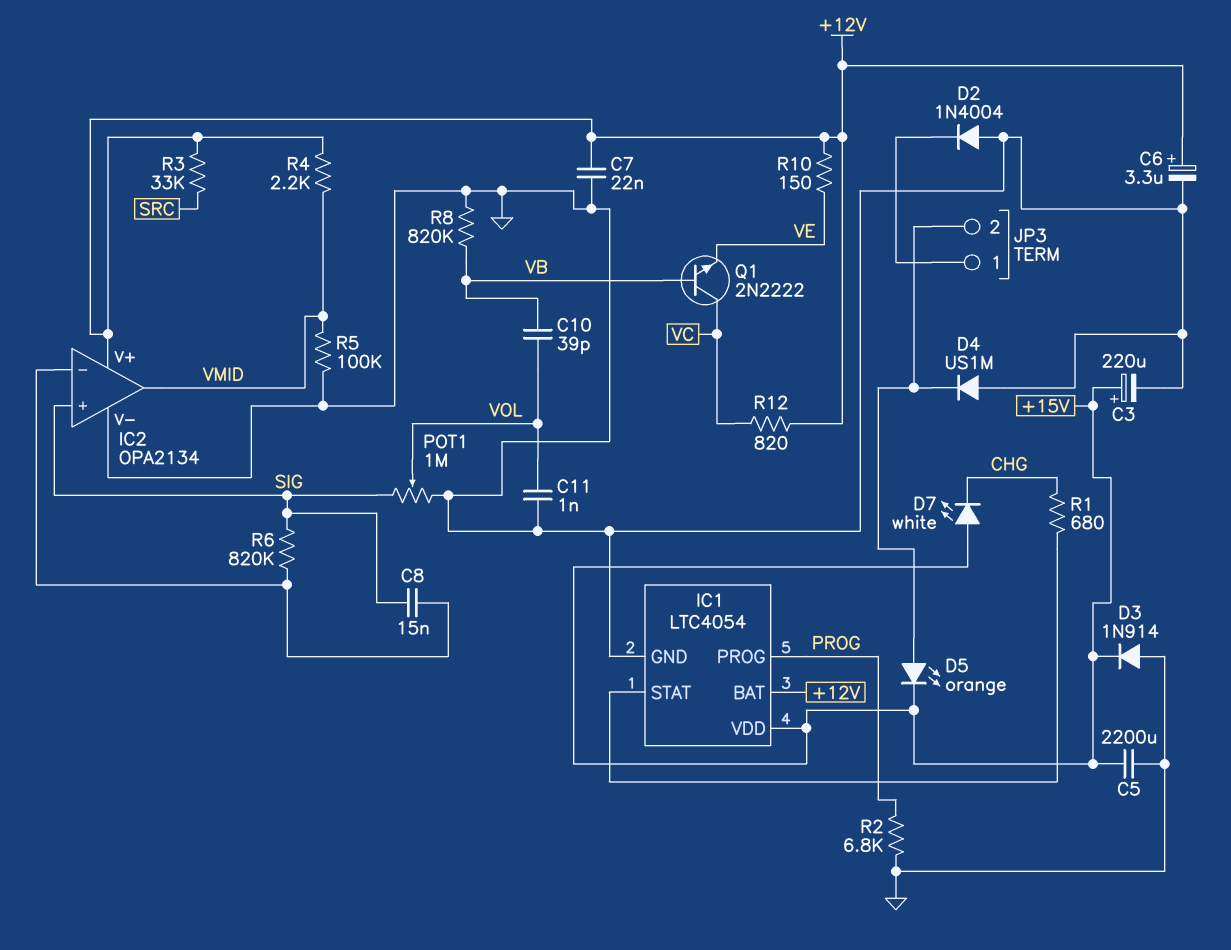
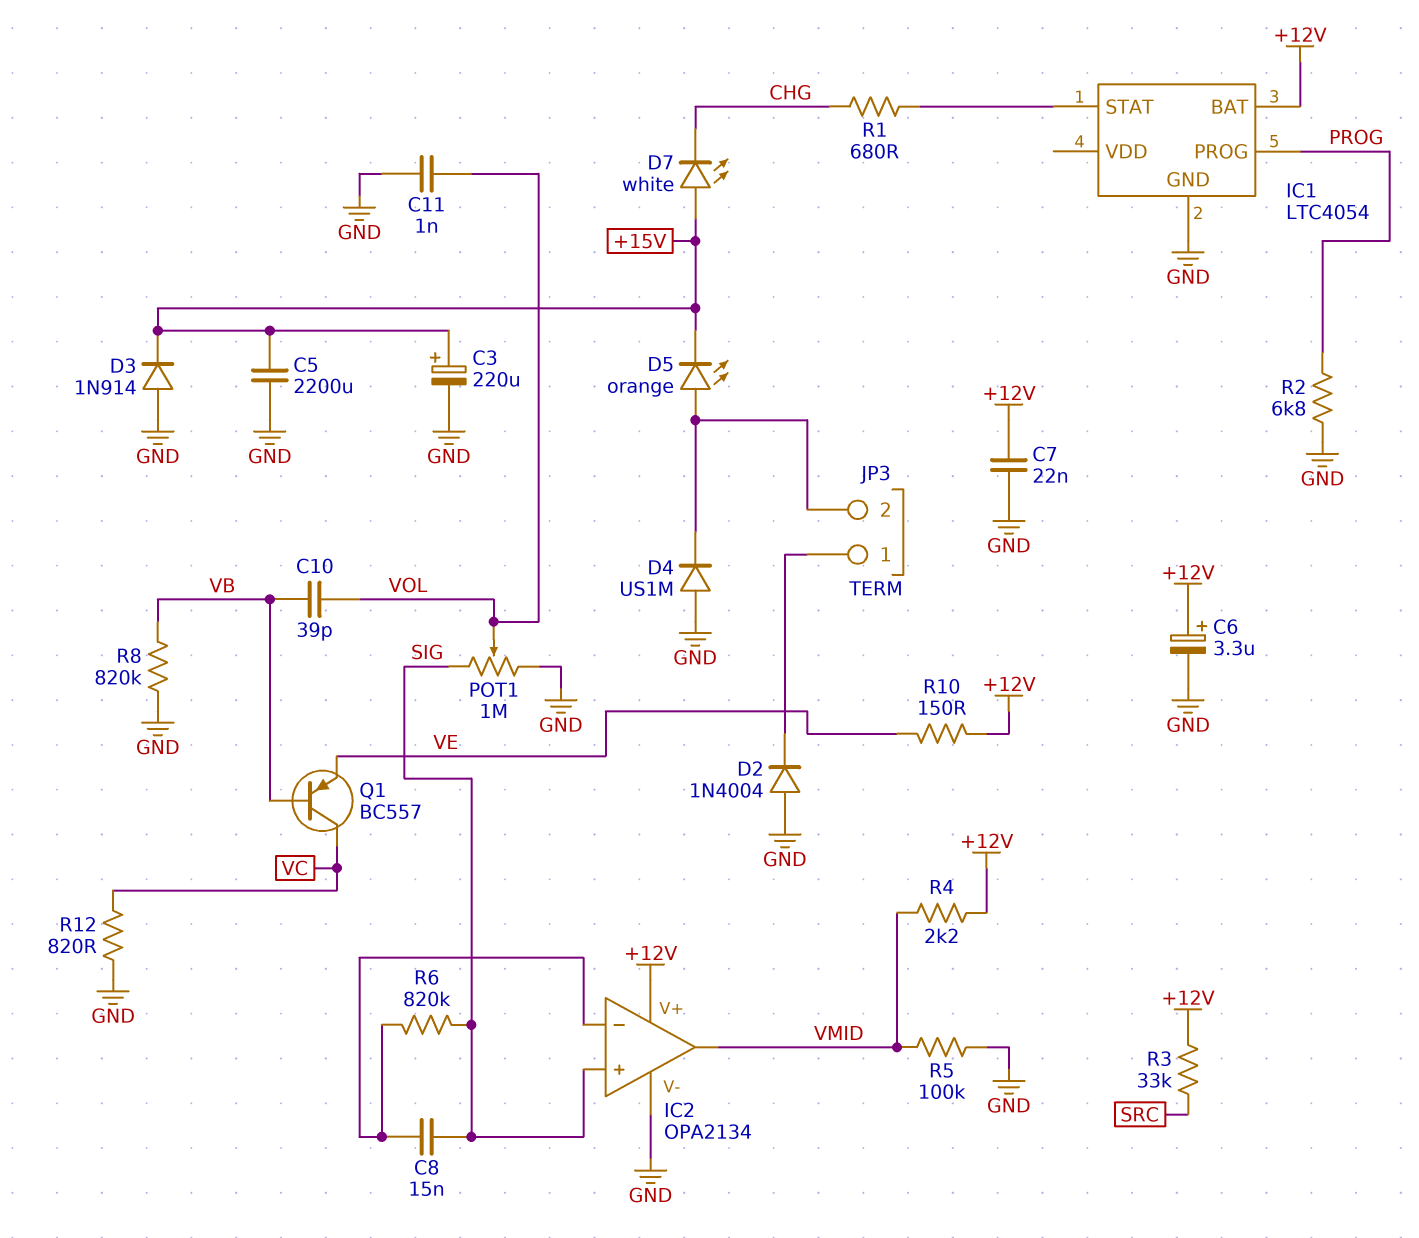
IC1 pin VDD: +15V -> none
Q1: NPN 2N2222 (B VB, C VC, E VE) -> PNP BC557 (B VB, C VC, E VE)
R12: 820 (+12V, VC) -> 820 (GND, VC)

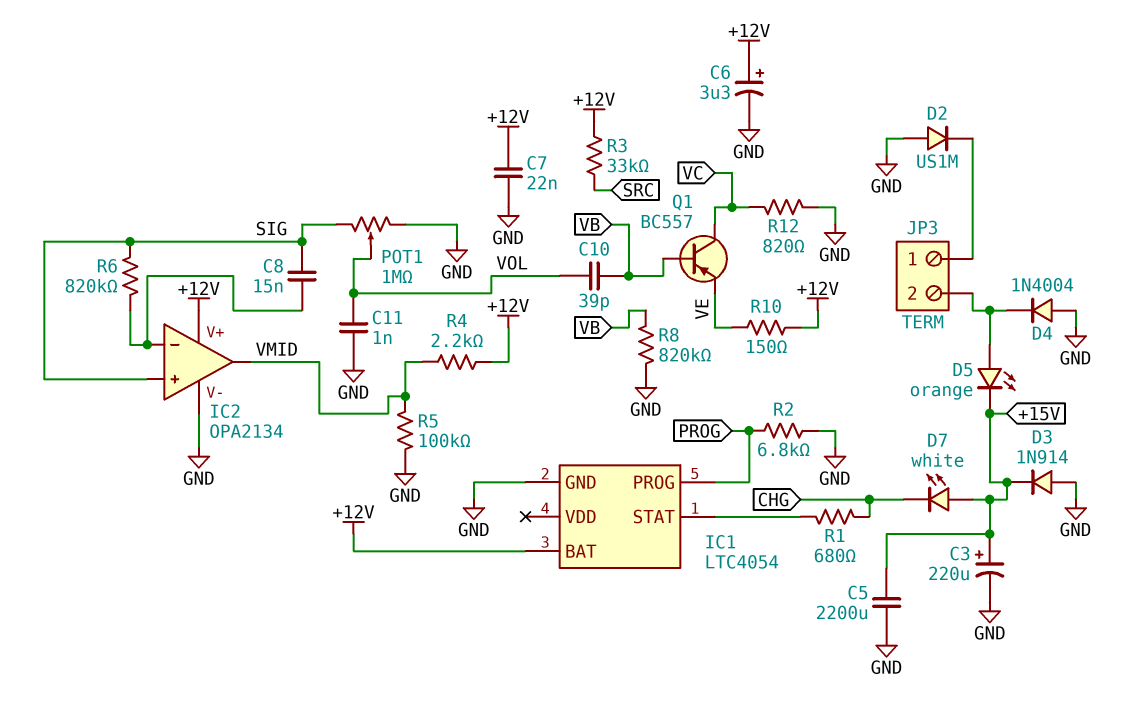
D2: diode 1N4004 (A GND, K JP3/1) -> diode US1M (A GND, K JP3/1)
D4: diode US1M (A GND, K JP3/2) -> diode 1N4004 (A GND, K JP3/2)

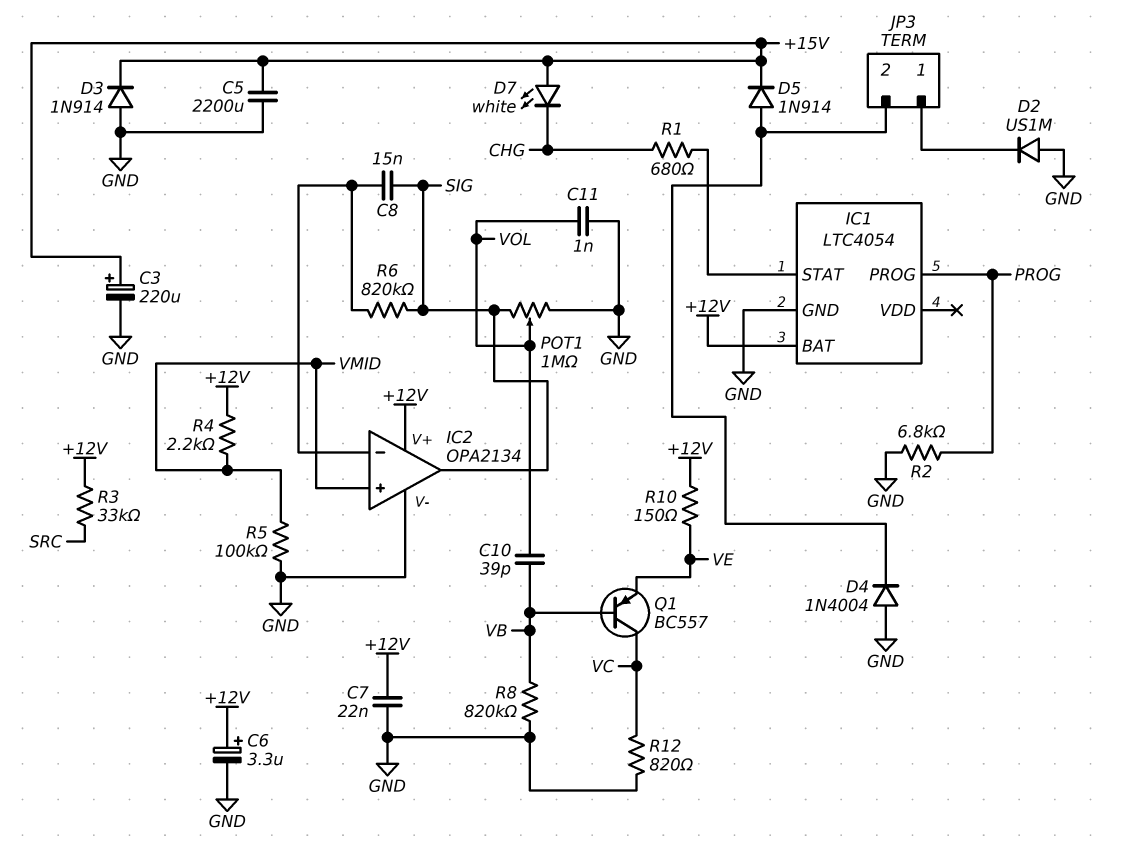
D5: LED orange (A JP3/2, K +15V) -> diode 1N914 (A JP3/2, K +15V)
IC2 pin in+: SIG -> VMID
IC2 pin out: VMID -> SIG

